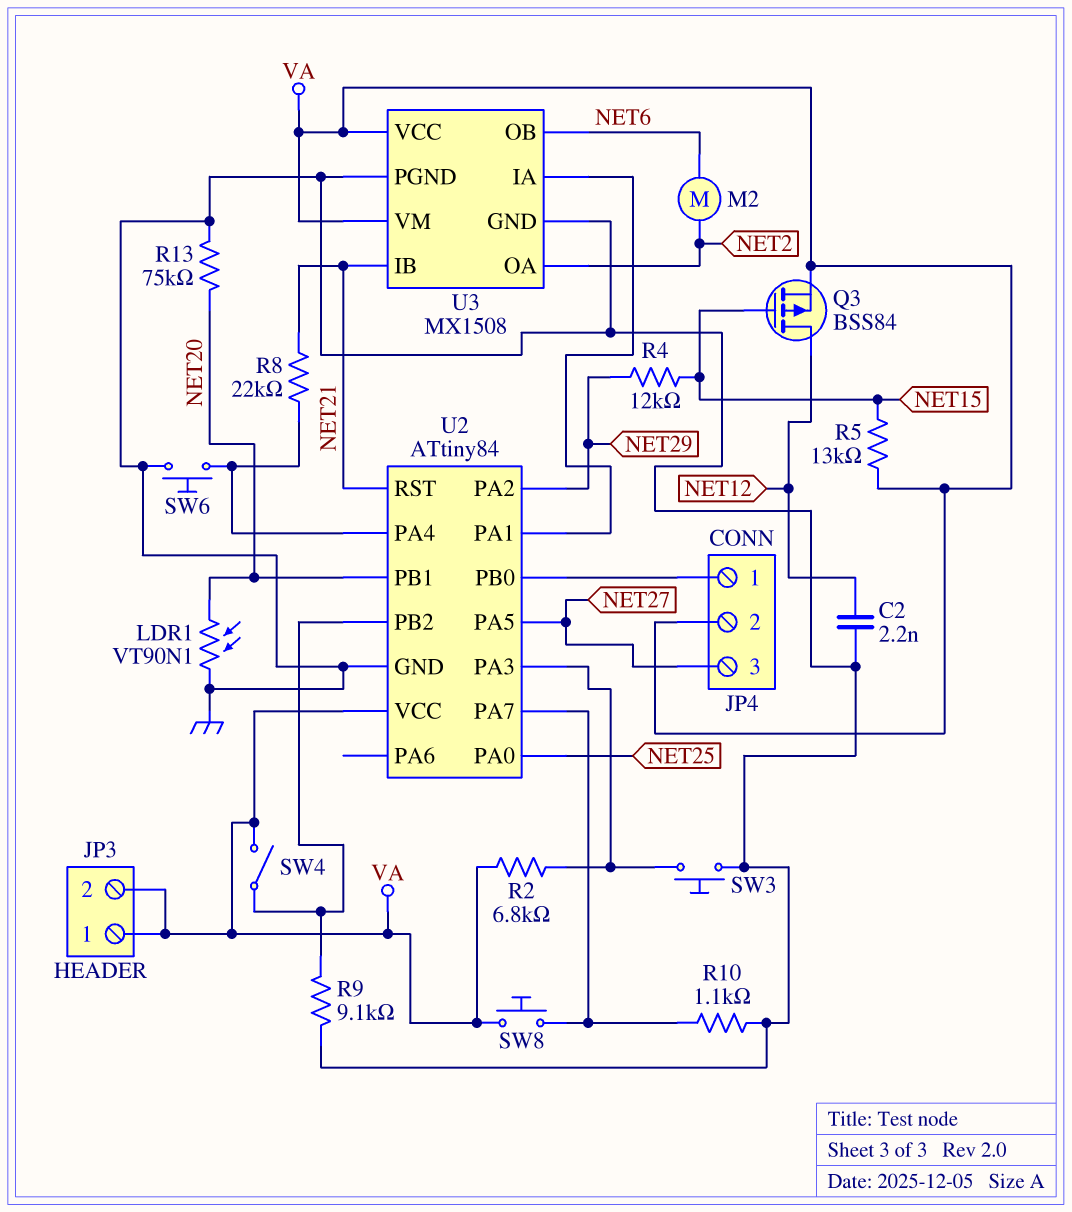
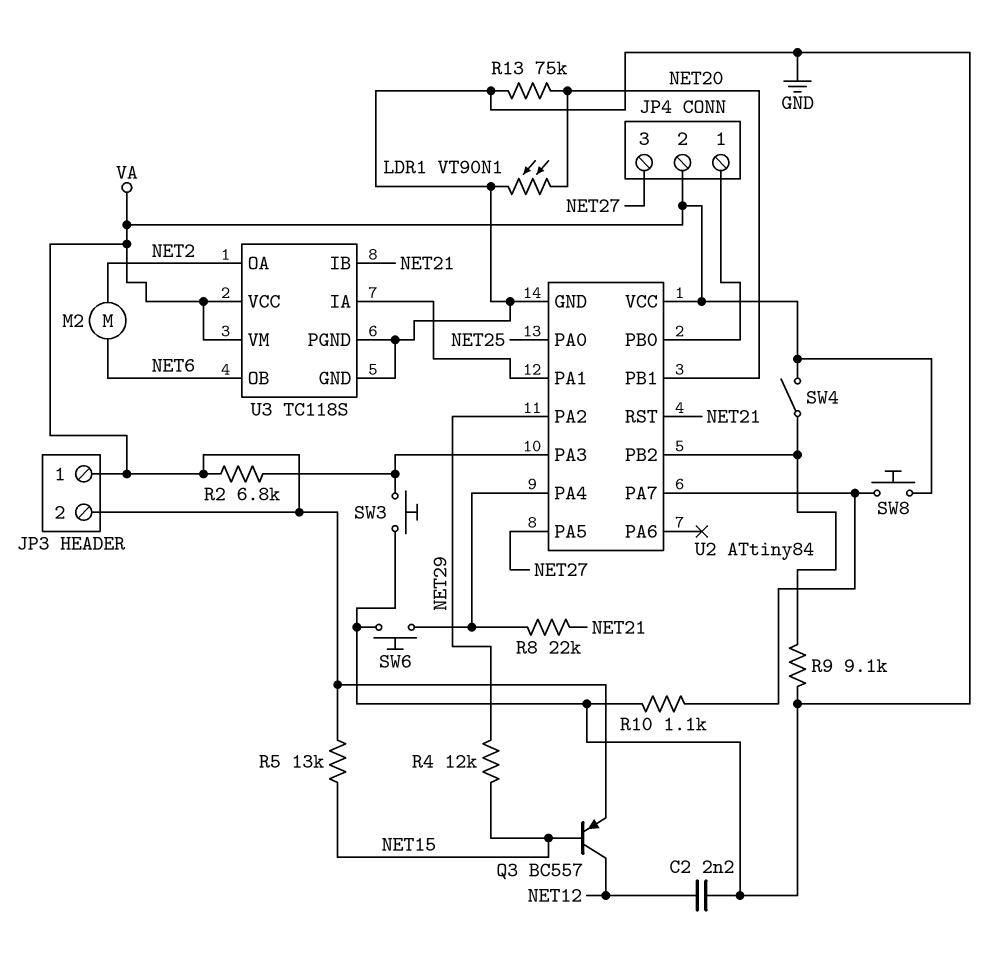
Q3: PMOS BSS84 (G NET15, D NET12, S VA) -> PNP BC557 (B NET15, C NET12, E VA)
U3: MX1508 -> TC118S

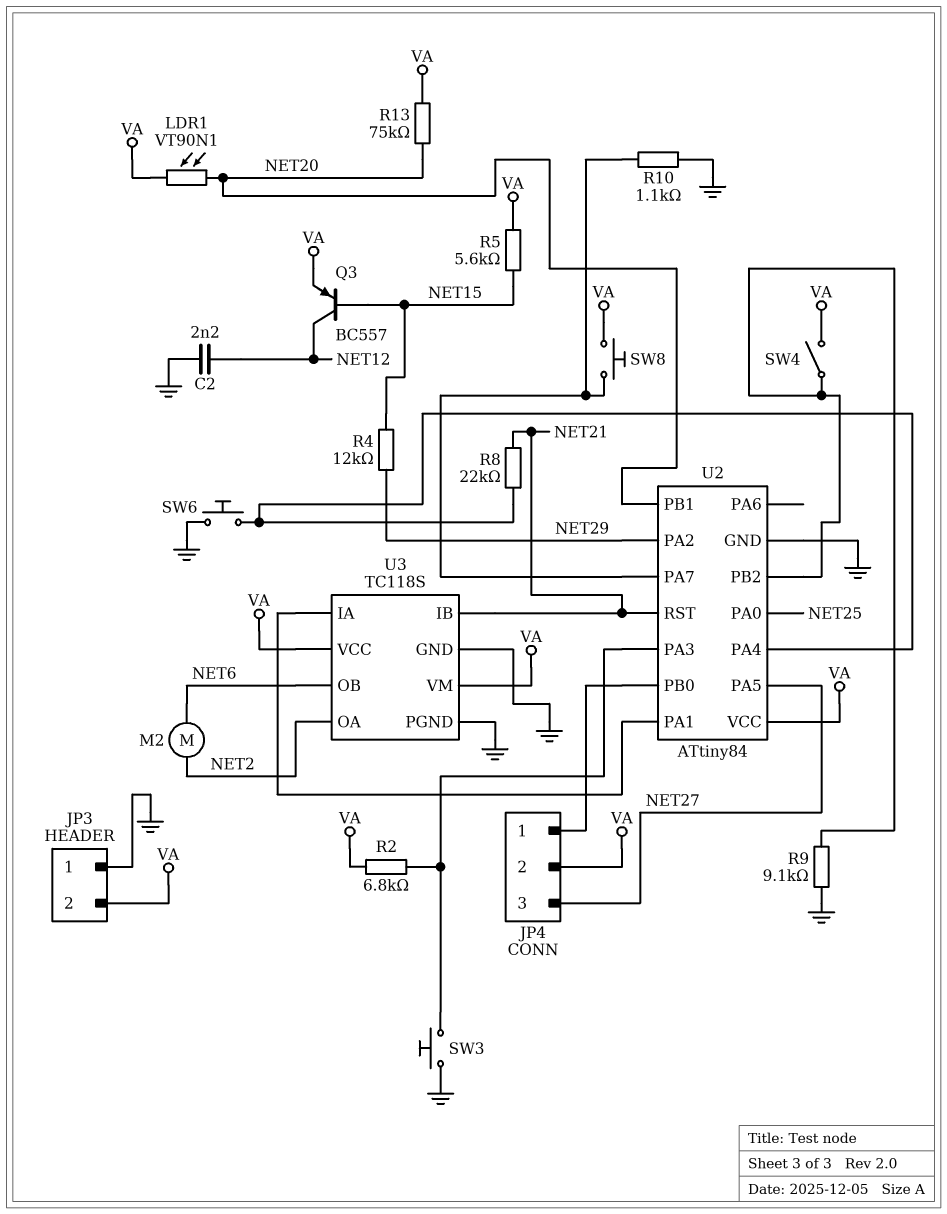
JP3 pin 1: VA -> GND
LDR1: VT90N1 (GND, NET20) -> VT90N1 (NET20, VA)
R5: 13k (NET15, VA) -> 5.6k (NET15, VA)
R13: 75k (GND, NET20) -> 75k (NET20, VA)

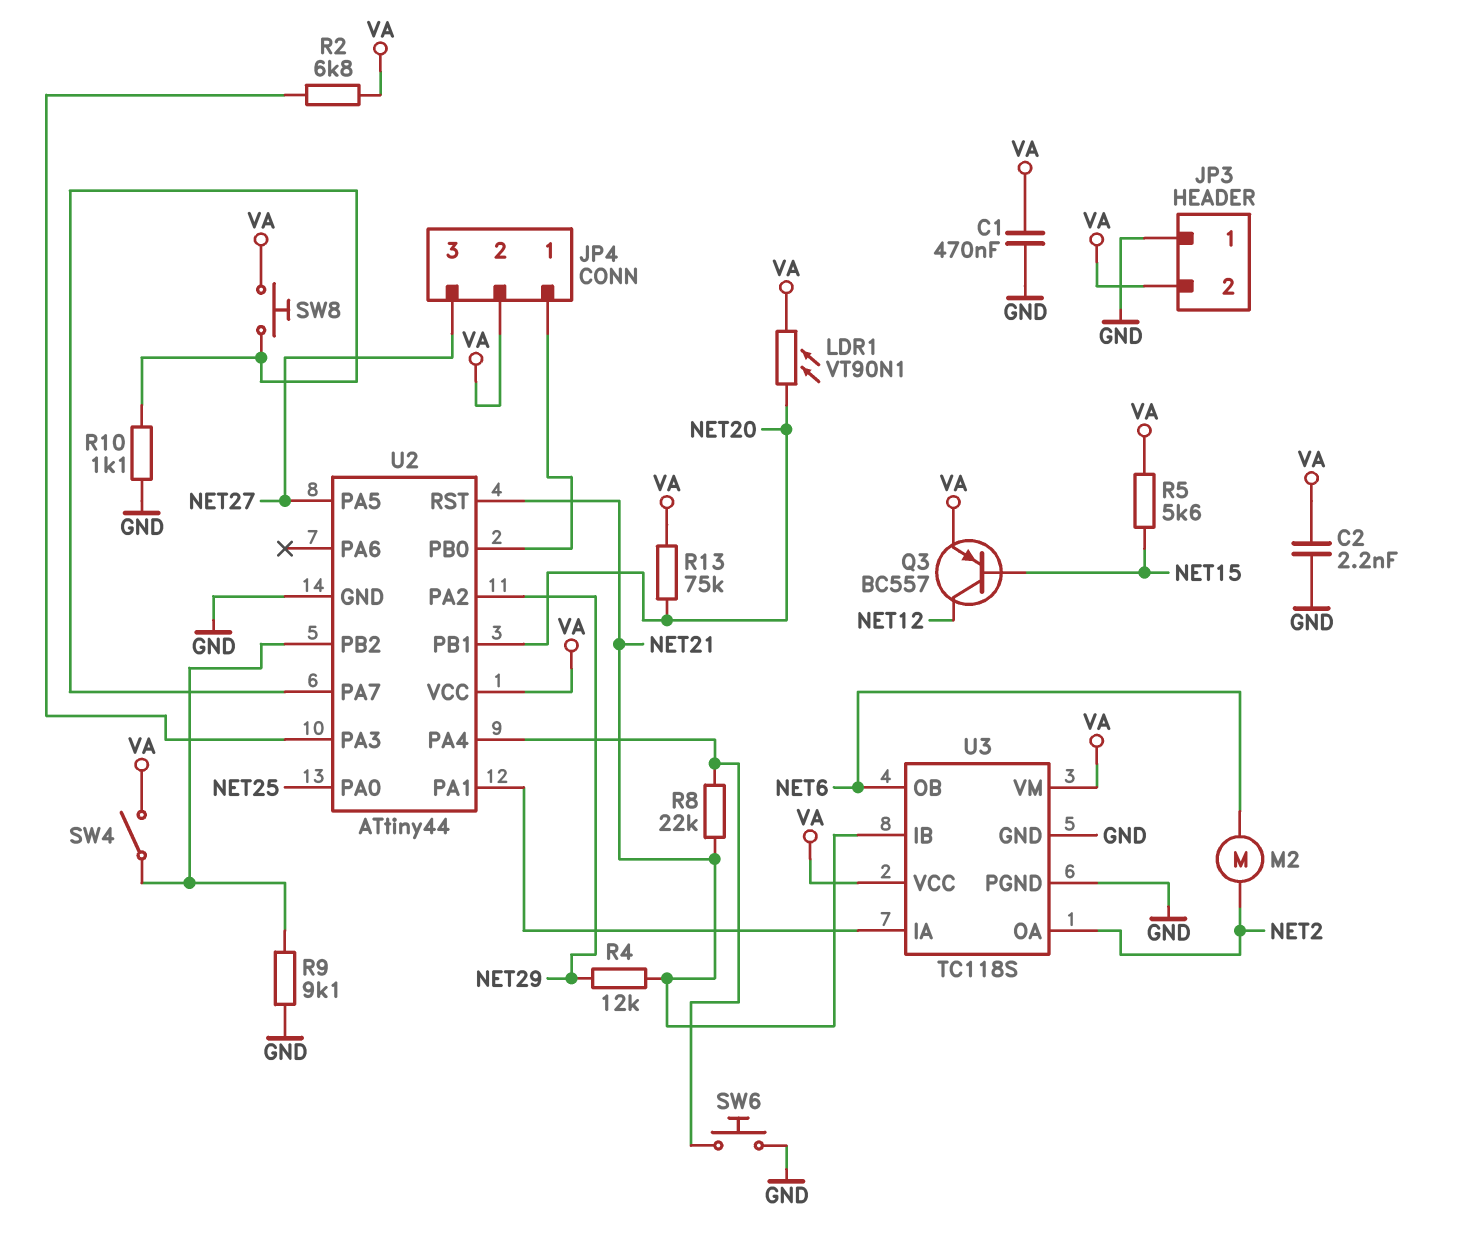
C1: none -> 470nF (GND, VA)
C2: 2.2nF (GND, NET12) -> 2.2nF (GND, VA)
R4: 12k (NET15, NET29) -> 12k (NET21, NET29)
SW3: button (GND, U2/PA3) -> none
U2: ATtiny84 -> ATtiny44

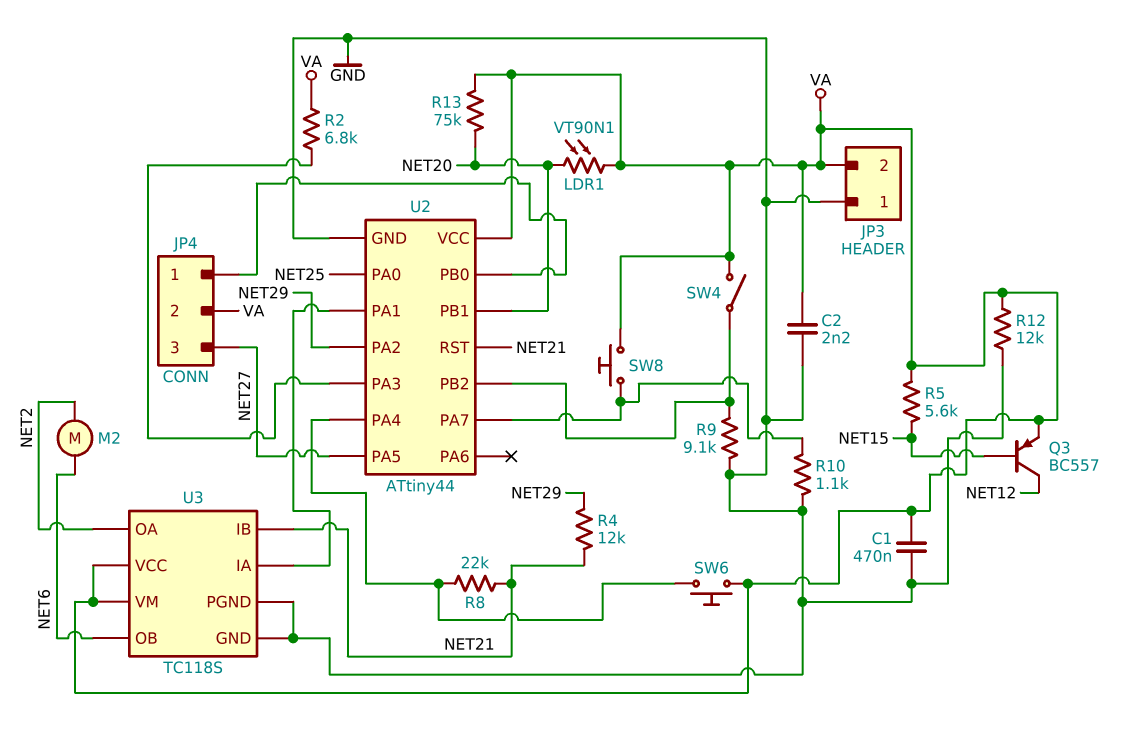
R12: none -> 12k (GND, VA)
SW6: button (GND, U2/PA4) -> button (U2/PA4, VA)

